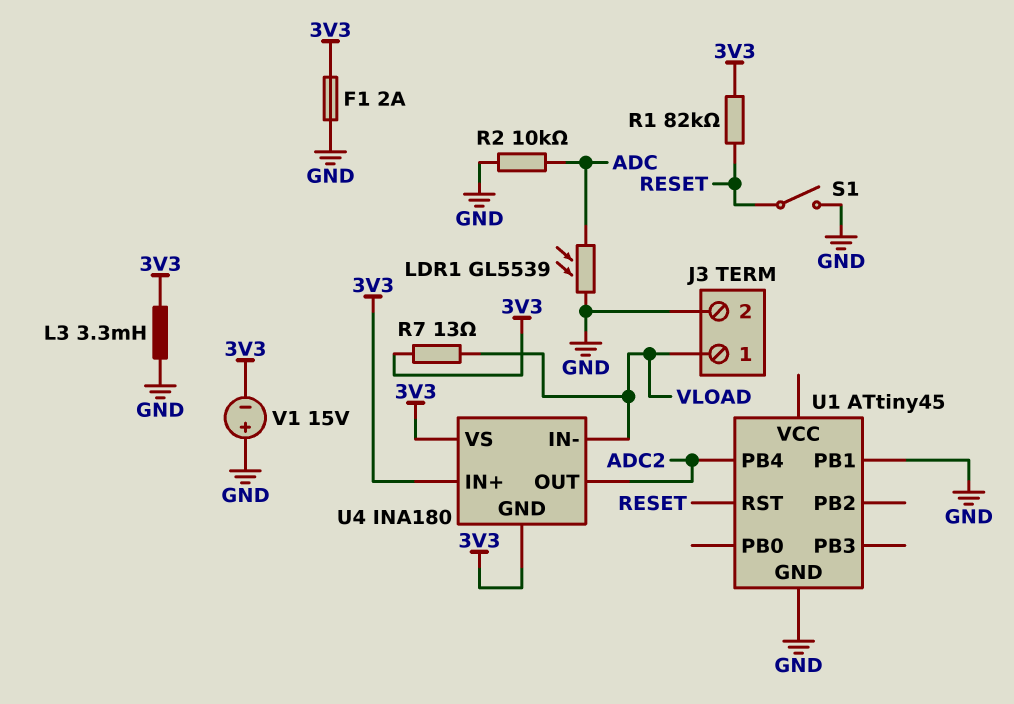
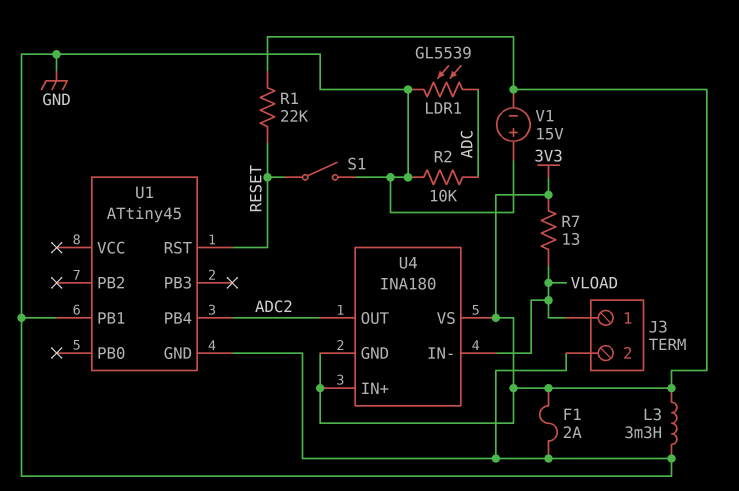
R1: 82k (3V3, RESET) -> 22k (3V3, RESET)

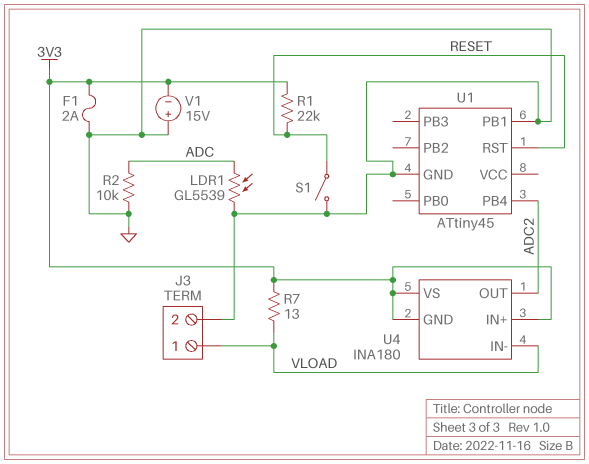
L3: 3.3mH (3V3, GND) -> none

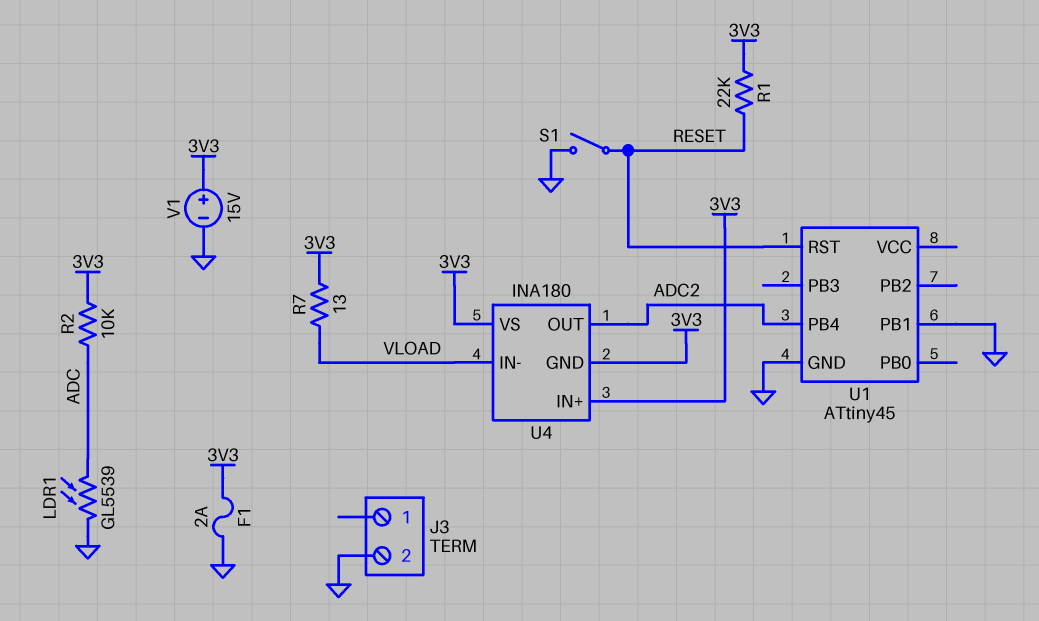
J3 pin 1: VLOAD -> none
R2: 10k (ADC, GND) -> 10k (3V3, ADC)
V1: 15V (plus GND, minus 3V3) -> 15V (plus 3V3, minus GND)

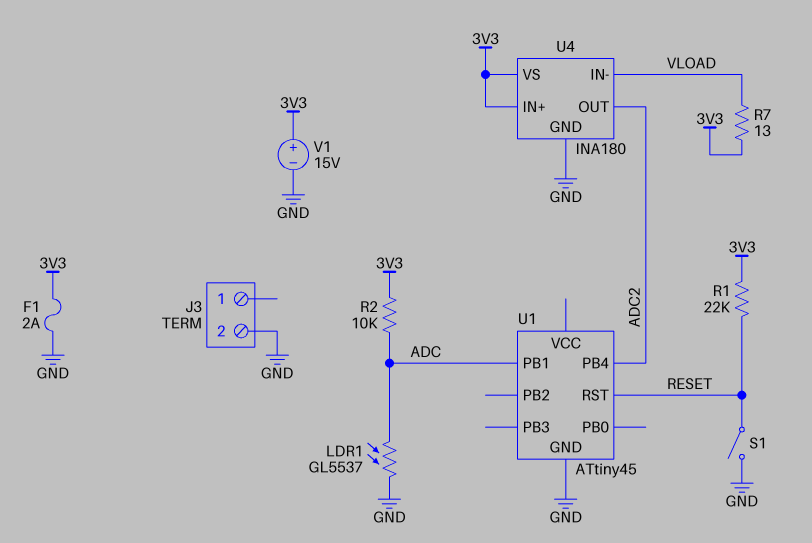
LDR1: GL5539 (ADC, GND) -> GL5537 (ADC, GND)
U1 pin PB1: GND -> ADC
U4 pin GND: 3V3 -> GND

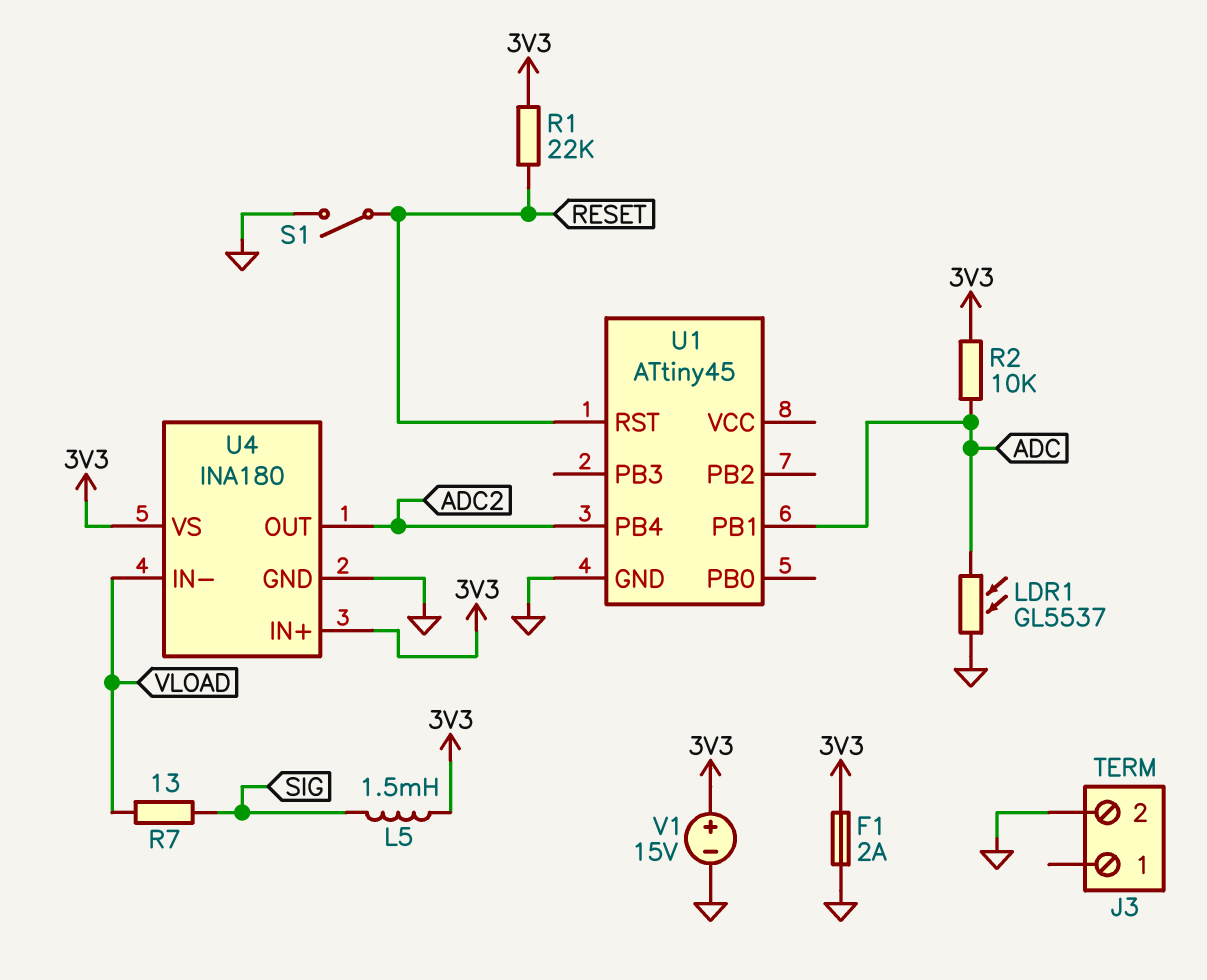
L5: none -> 1.5mH (3V3, SIG)
R7: 13 (3V3, VLOAD) -> 13 (SIG, VLOAD)

